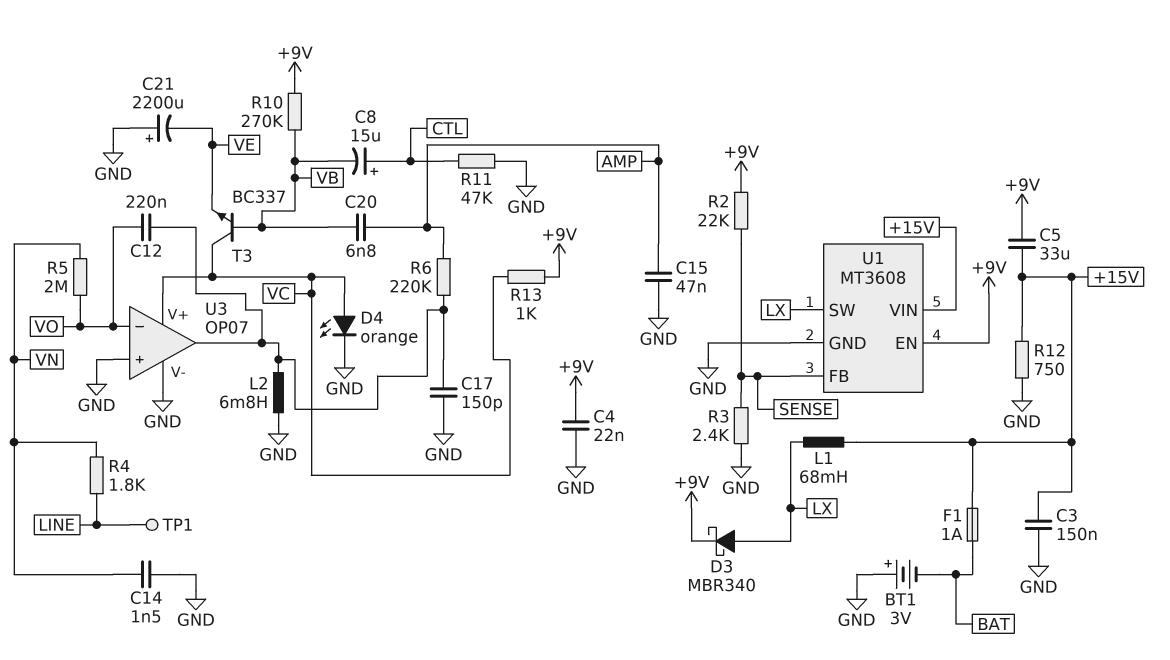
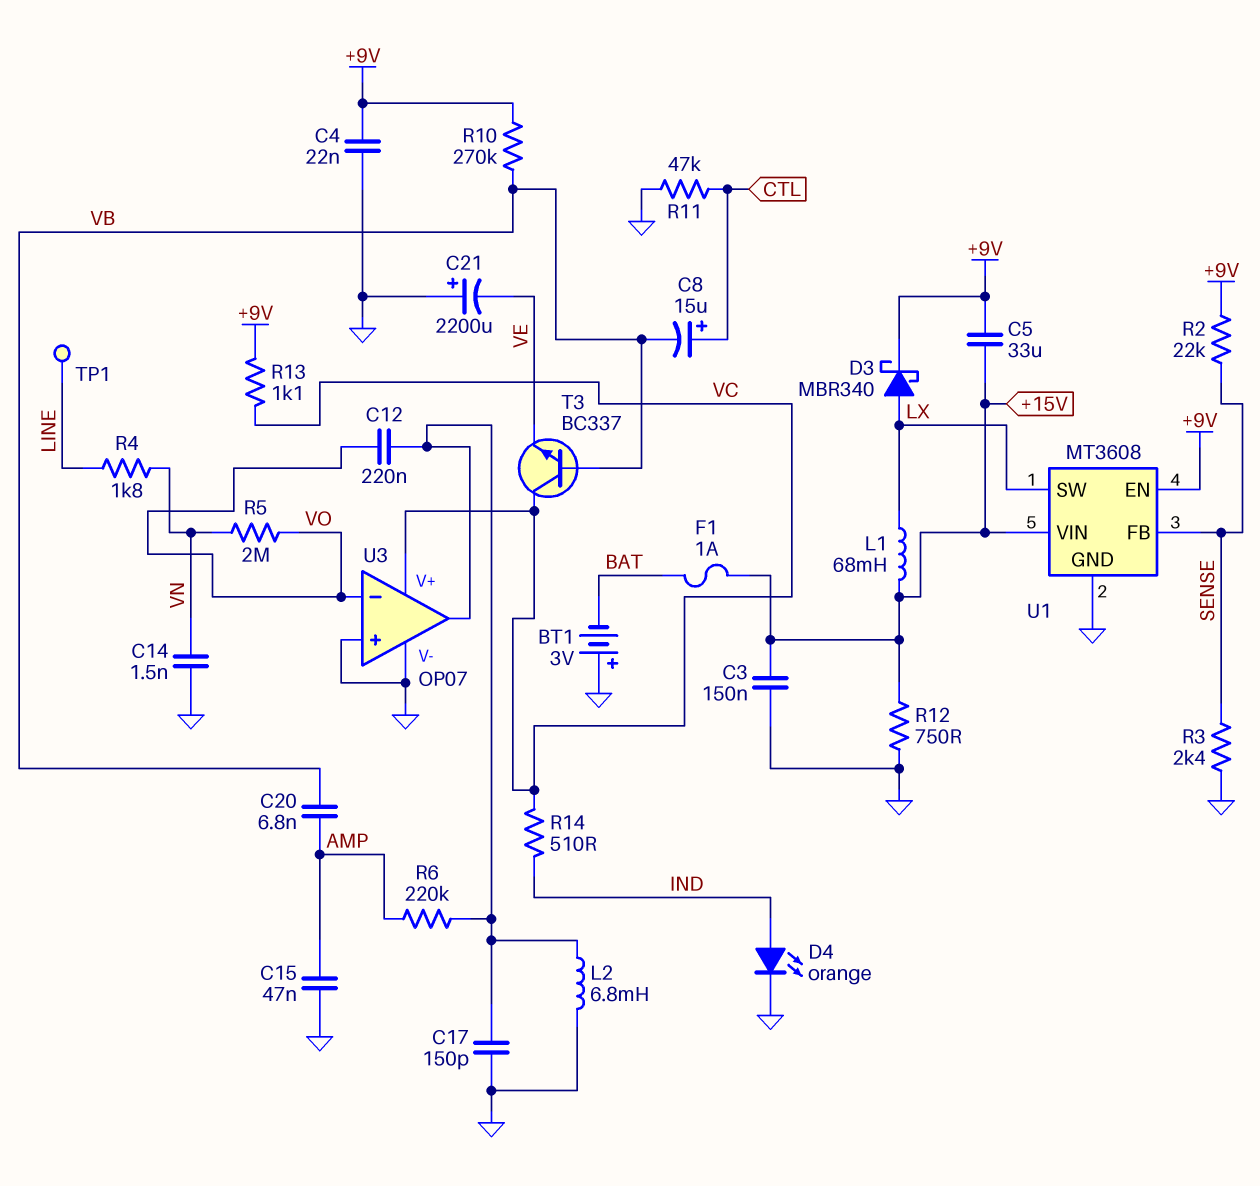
D4: LED orange (A VC, K GND) -> LED orange (A IND, K GND)
R13: 1k (+9V, VC) -> 1.1k (+9V, VC)
R14: none -> 510 (IND, VC)

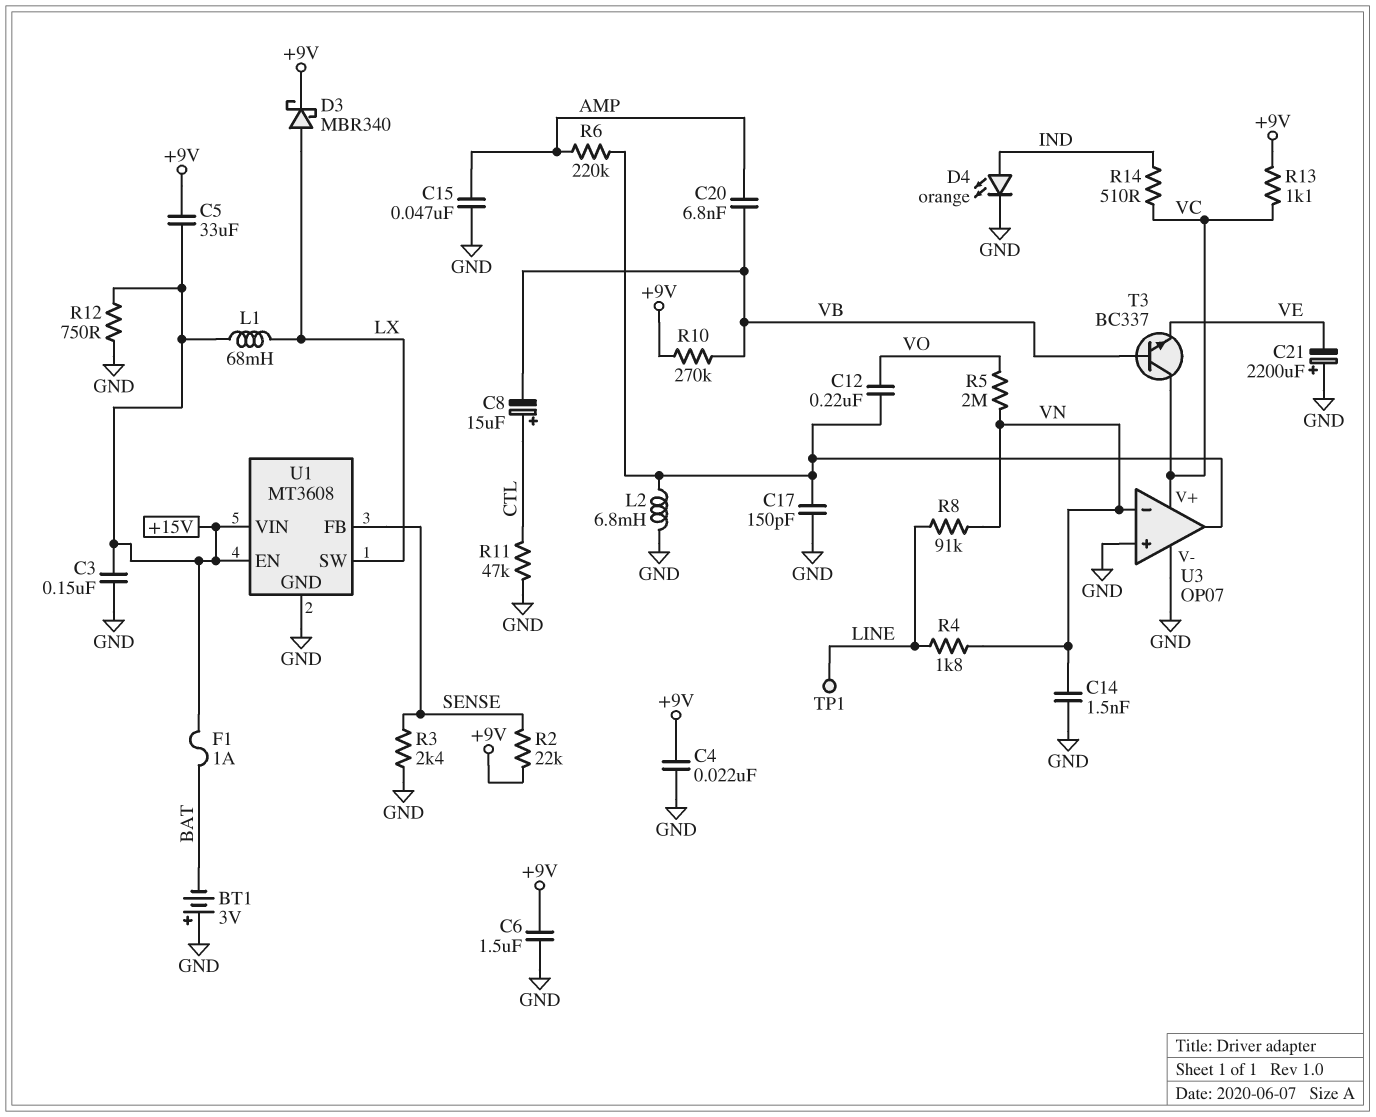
C6: none -> 1.5uF (+9V, GND)
R8: none -> 91k (LINE, VN)
U1 pin EN: +9V -> +15V
U3 pin in-: VO -> VN

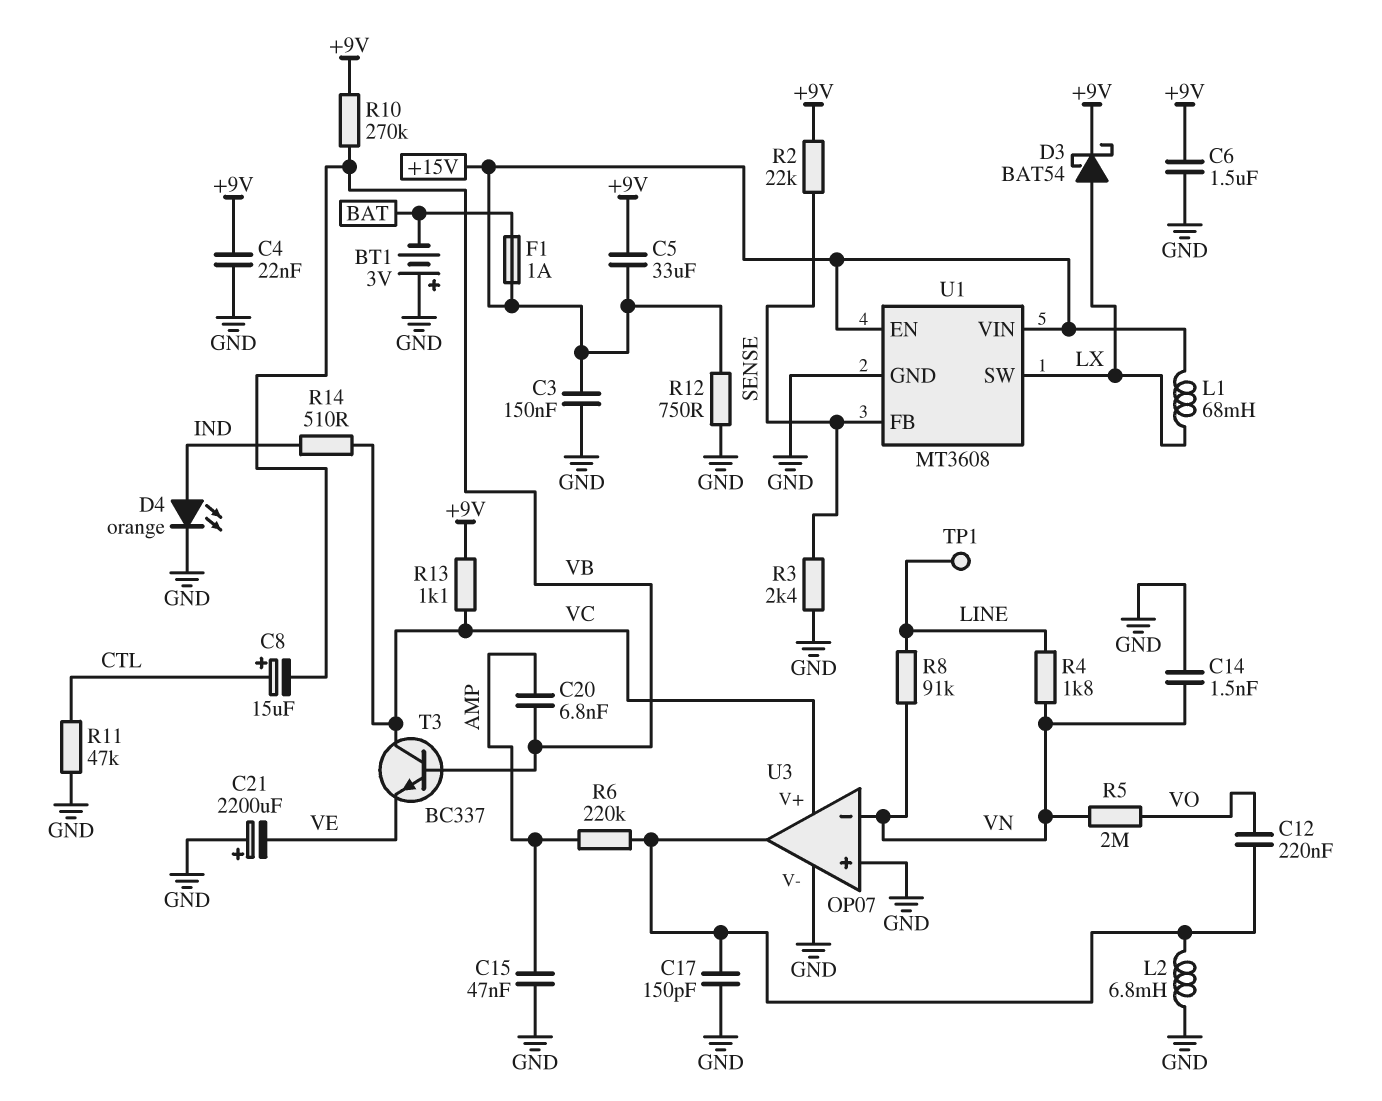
D3: schottky MBR340 (A LX, K +9V) -> schottky BAT54 (A LX, K +9V)

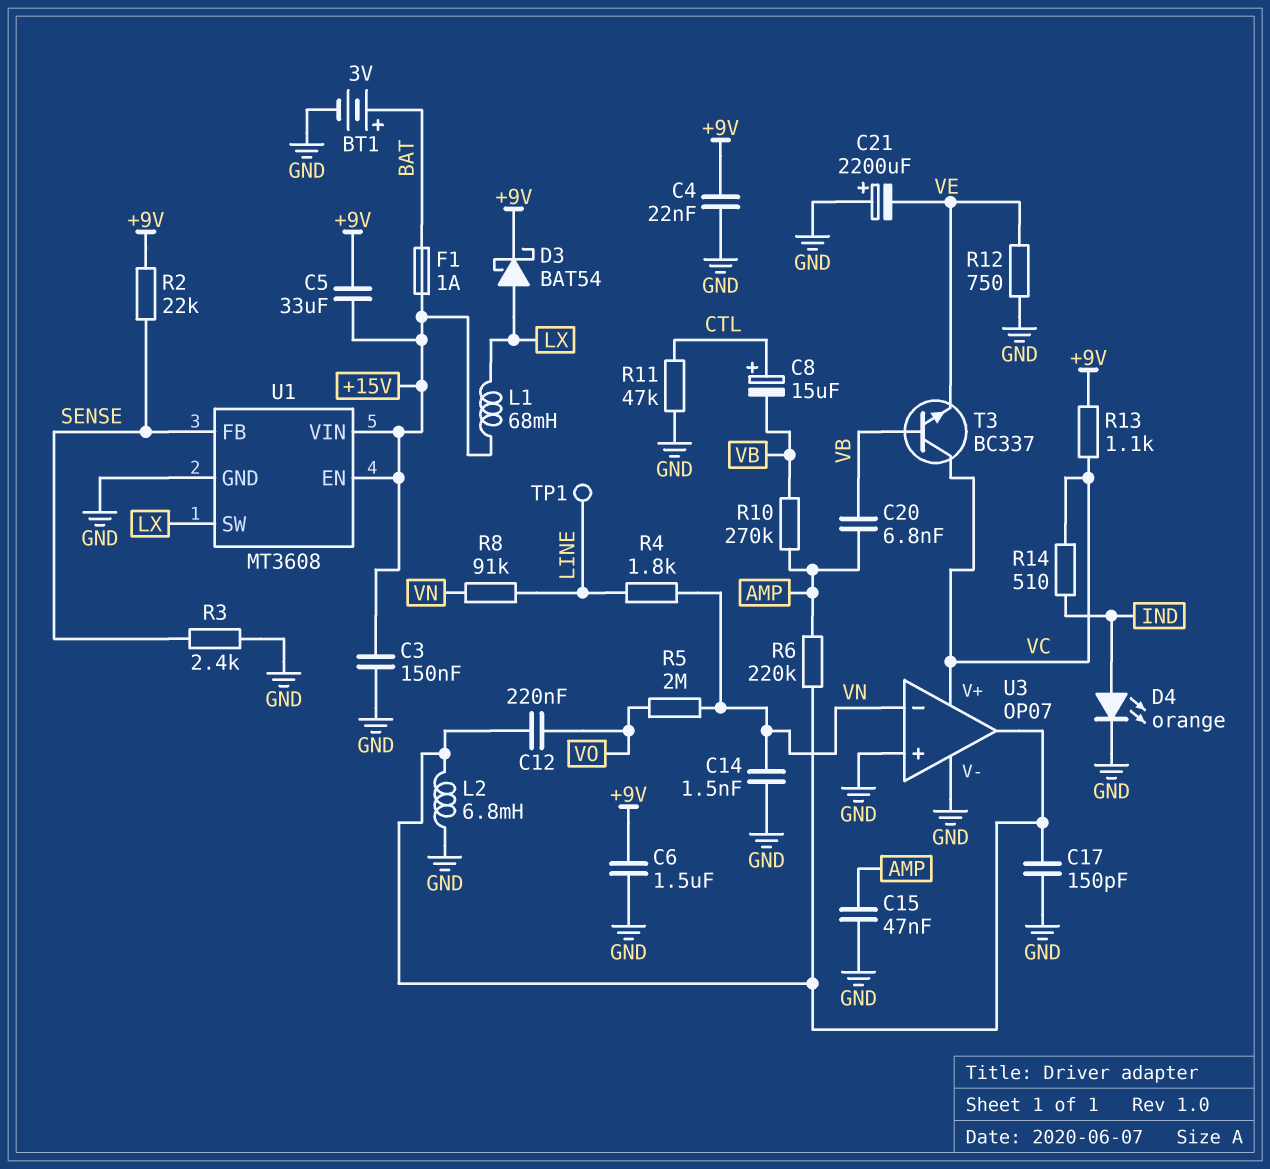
BT1: 3V (plus GND, minus BAT) -> 3V (plus BAT, minus GND)
R10: 270k (+9V, VB) -> 270k (AMP, VB)
R12: 750 (+15V, GND) -> 750 (GND, VE)

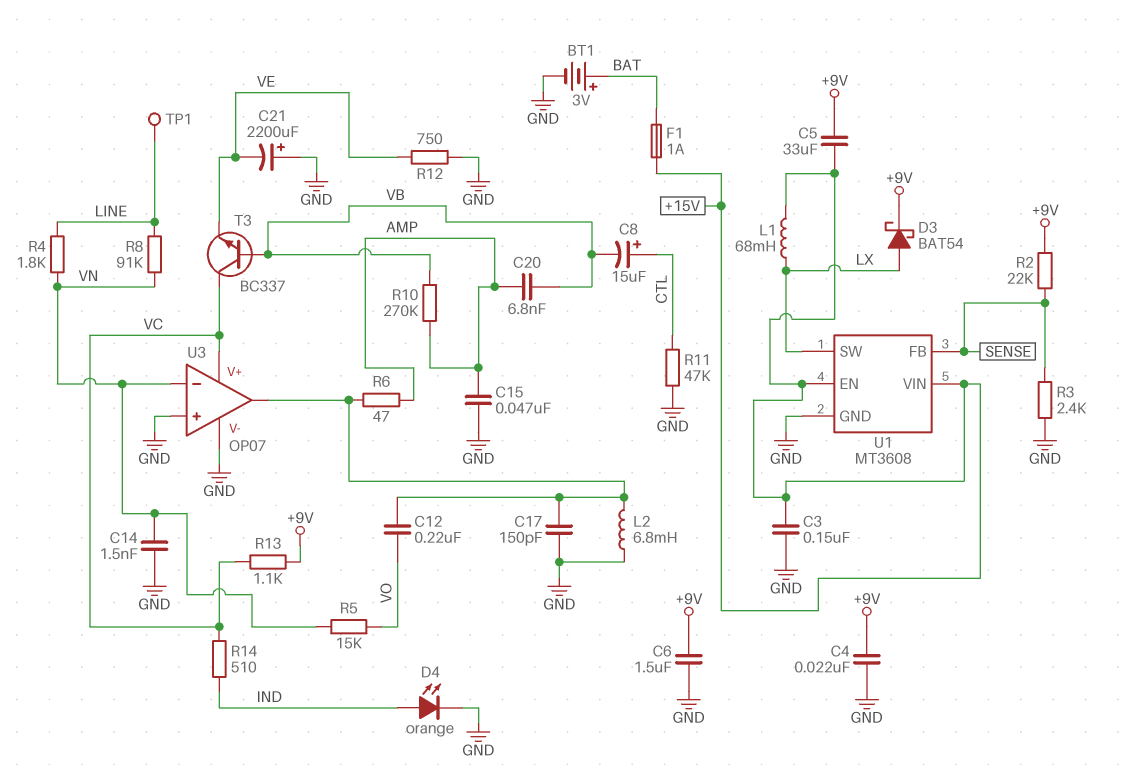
R5: 2M (VN, VO) -> 15k (VN, VO)
R6: 220k (AMP, U3/out) -> 47 (AMP, U3/out)

